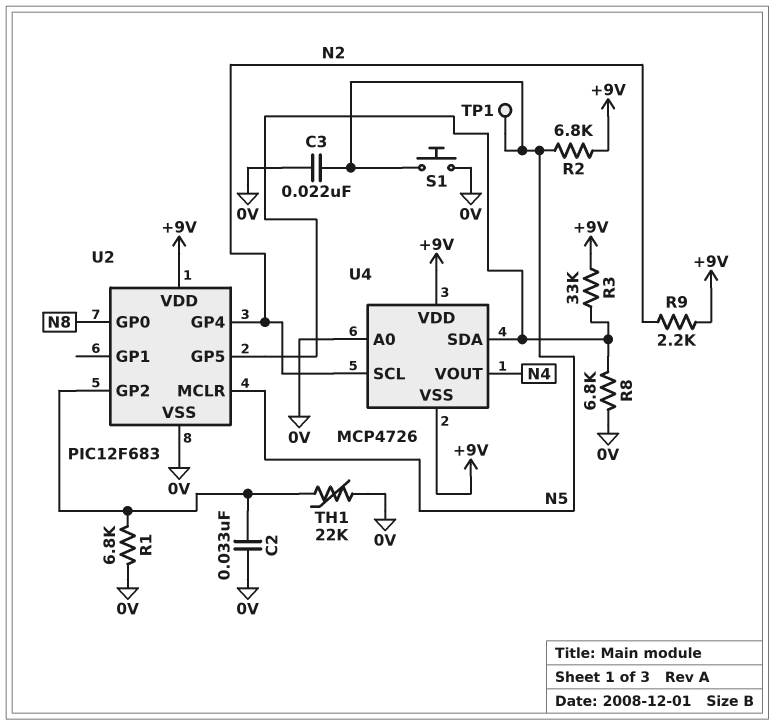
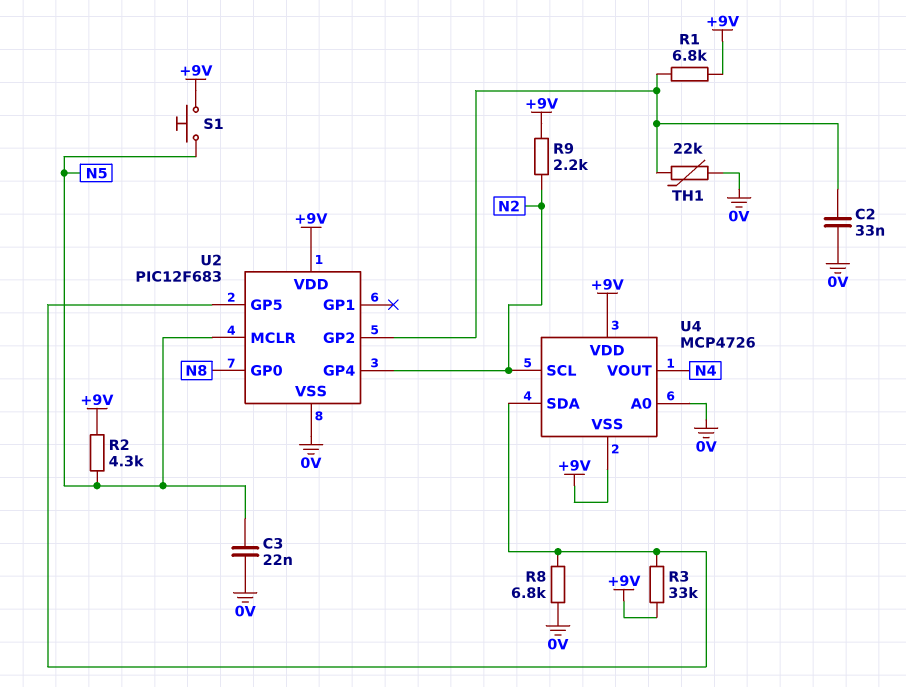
R1: 6.8k (0V, U2/GP2) -> 6.8k (+9V, U2/GP2)
R2: 6.8k (+9V, N5) -> 4.3k (+9V, N5)
S1: button (0V, N5) -> button (+9V, N5)
TP1: test point (N5) -> none

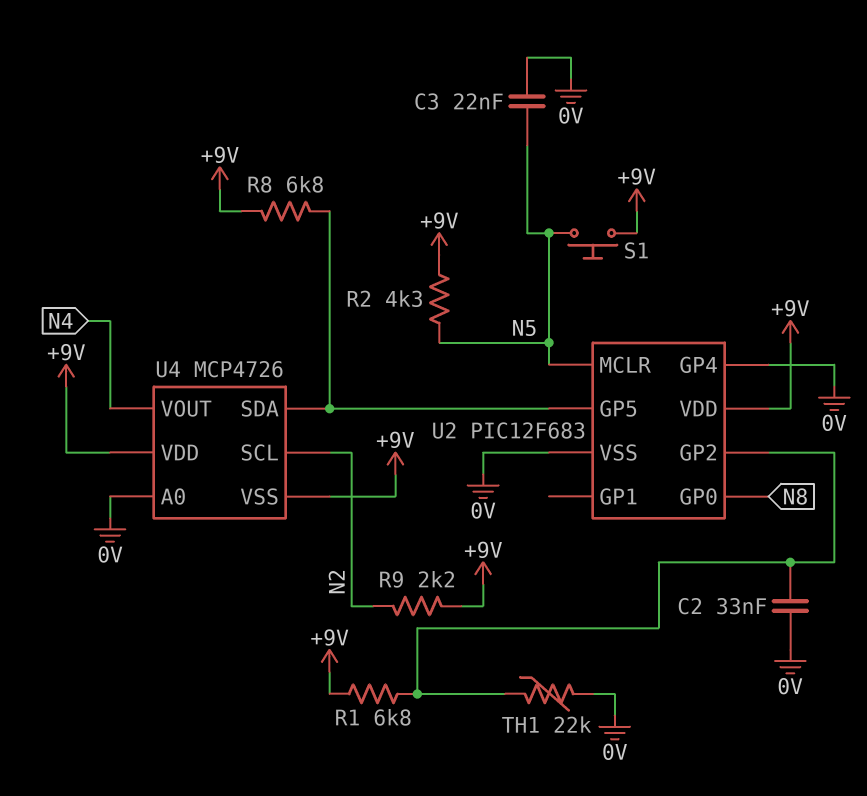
R3: 33k (+9V, U2/GP5) -> none
R8: 6.8k (0V, U2/GP5) -> 6.8k (+9V, U2/GP5)
U2 pin GP4: N2 -> 0V

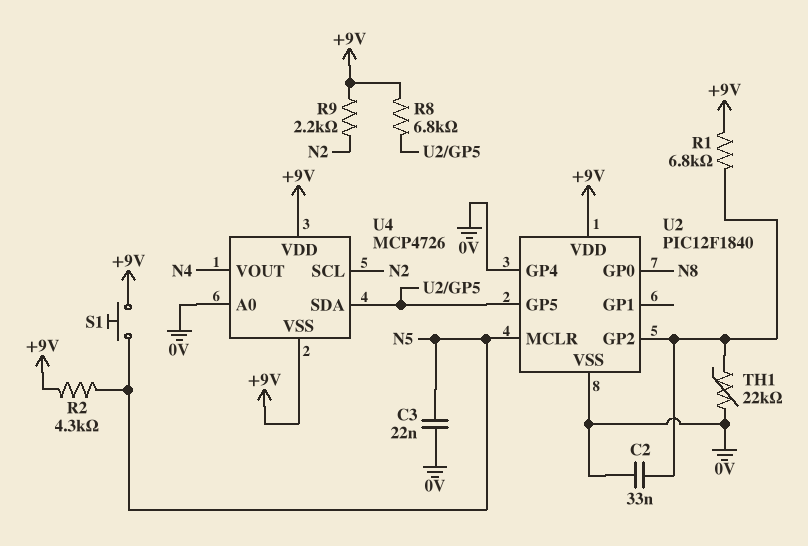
U2: PIC12F683 -> PIC12F1840

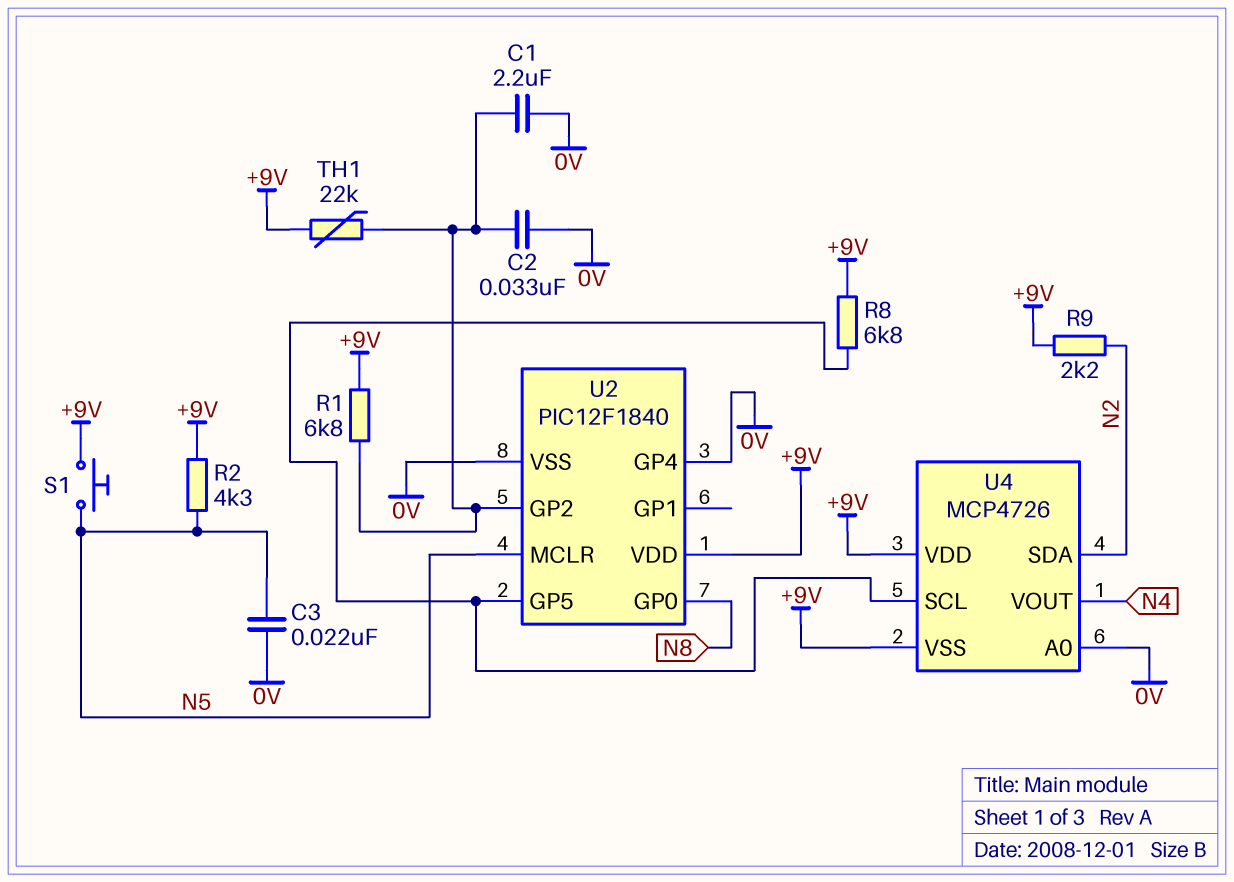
C1: none -> 2.2uF (0V, U2/GP2)
TH1: 22k (0V, U2/GP2) -> 22k (+9V, U2/GP2)
U4 pin SCL: N2 -> U2/GP5
U4 pin SDA: U2/GP5 -> N2

